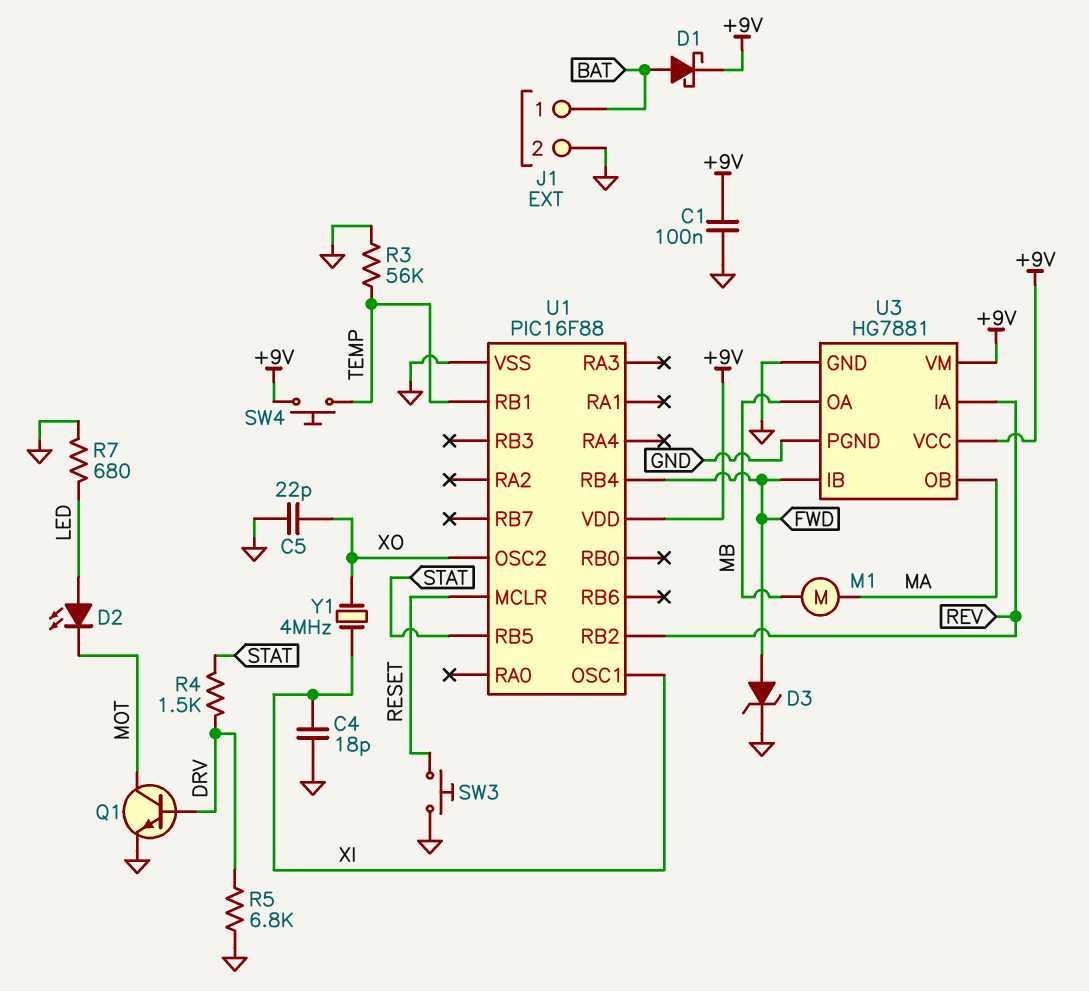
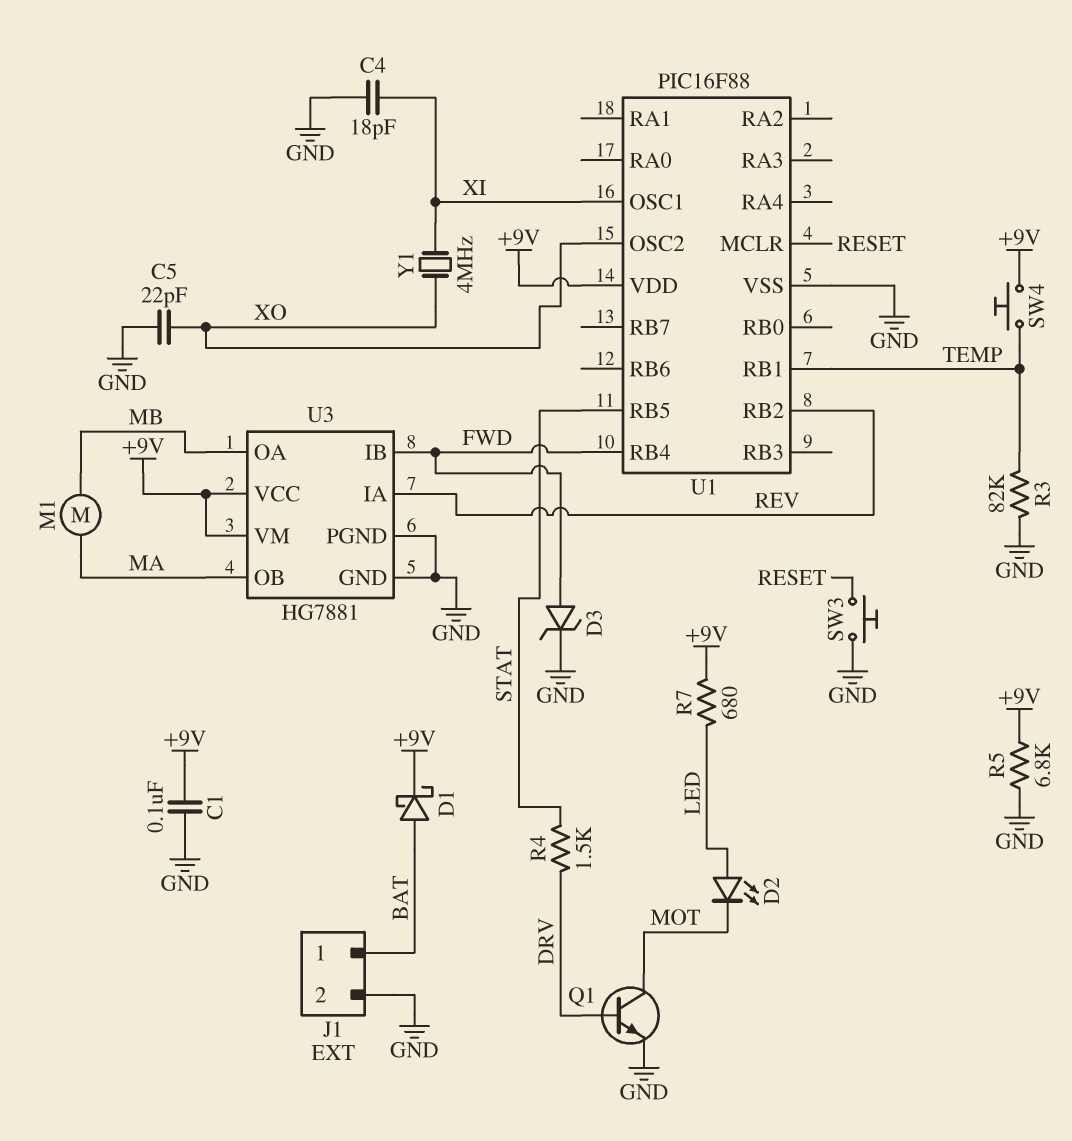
R3: 56k (GND, TEMP) -> 82k (GND, TEMP)
R5: 6.8k (DRV, GND) -> 6.8k (+9V, GND)
R7: 680 (GND, LED) -> 680 (+9V, LED)

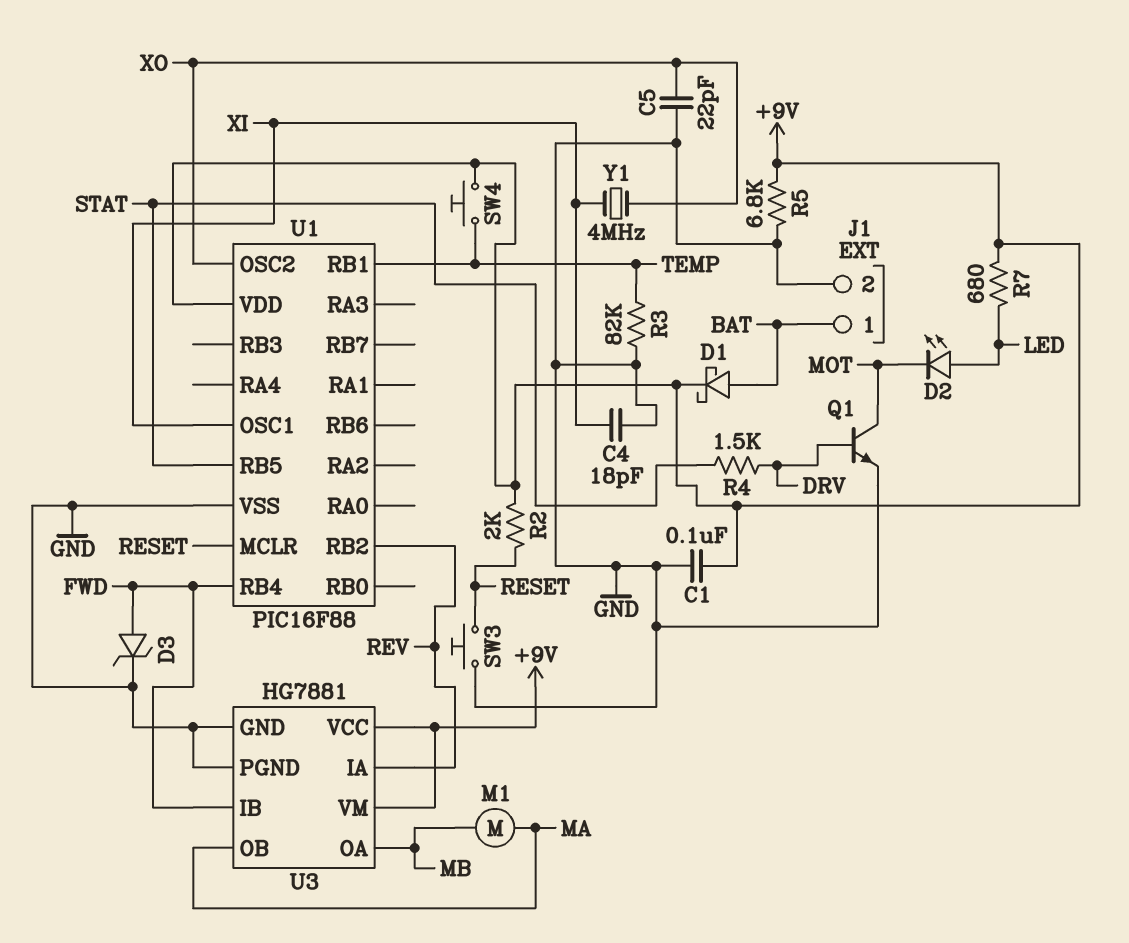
R2: none -> 2k (+9V, RESET)

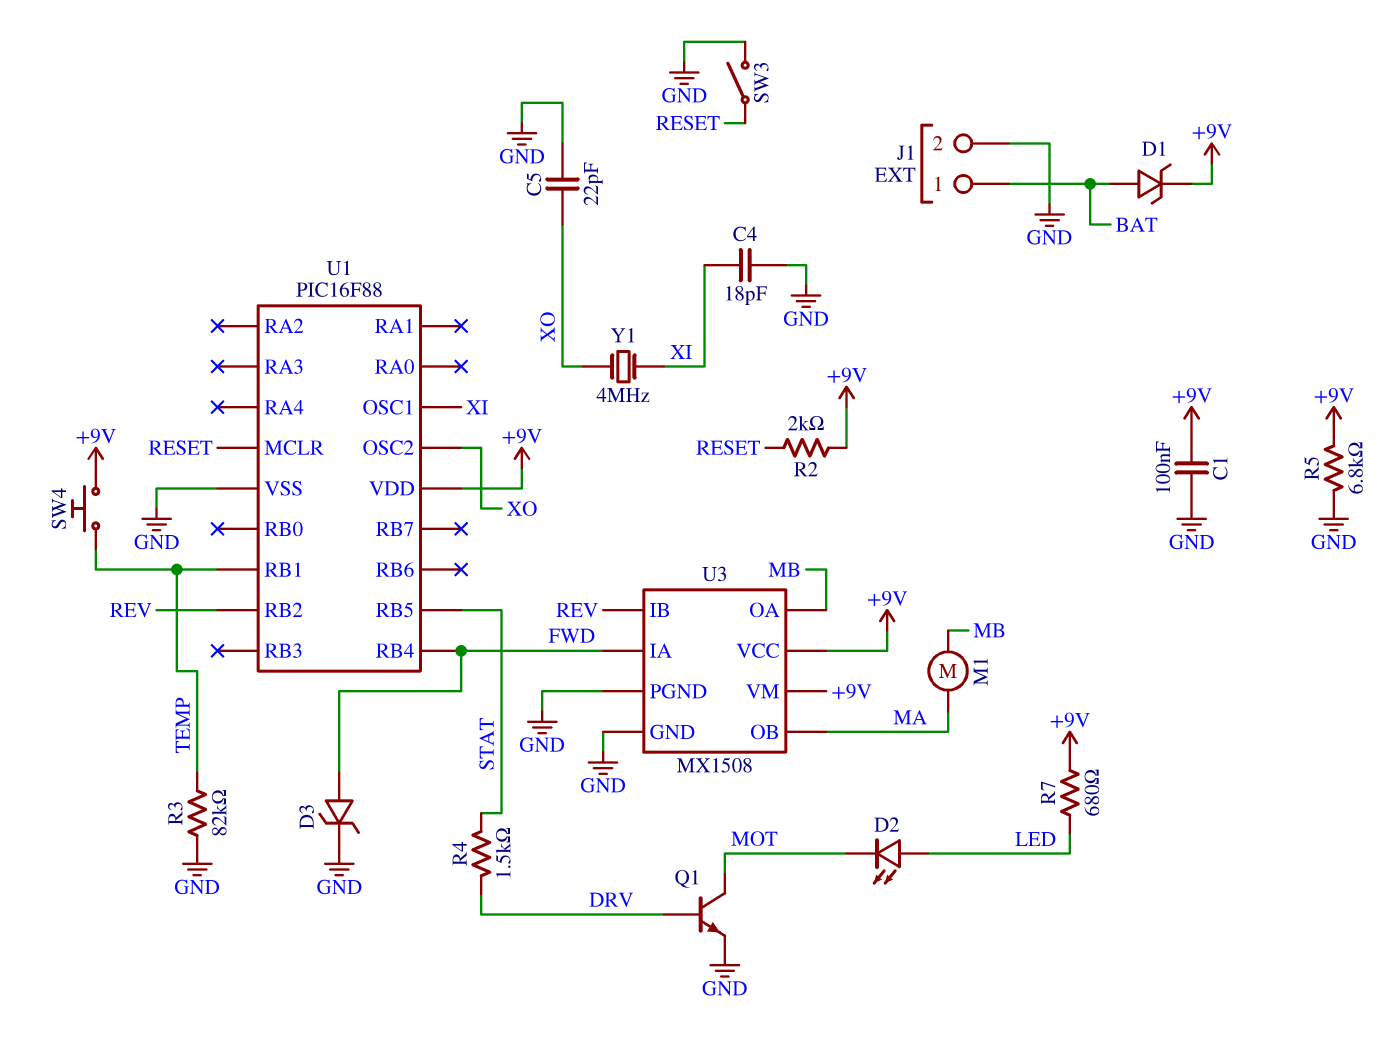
D1: schottky (A BAT, K +9V) -> zener (A BAT, K +9V)
SW3: button (GND, RESET) -> switch (GND, RESET)
U3: HG7881 -> MX1508
U3 pin IA: REV -> FWD
U3 pin IB: FWD -> REV

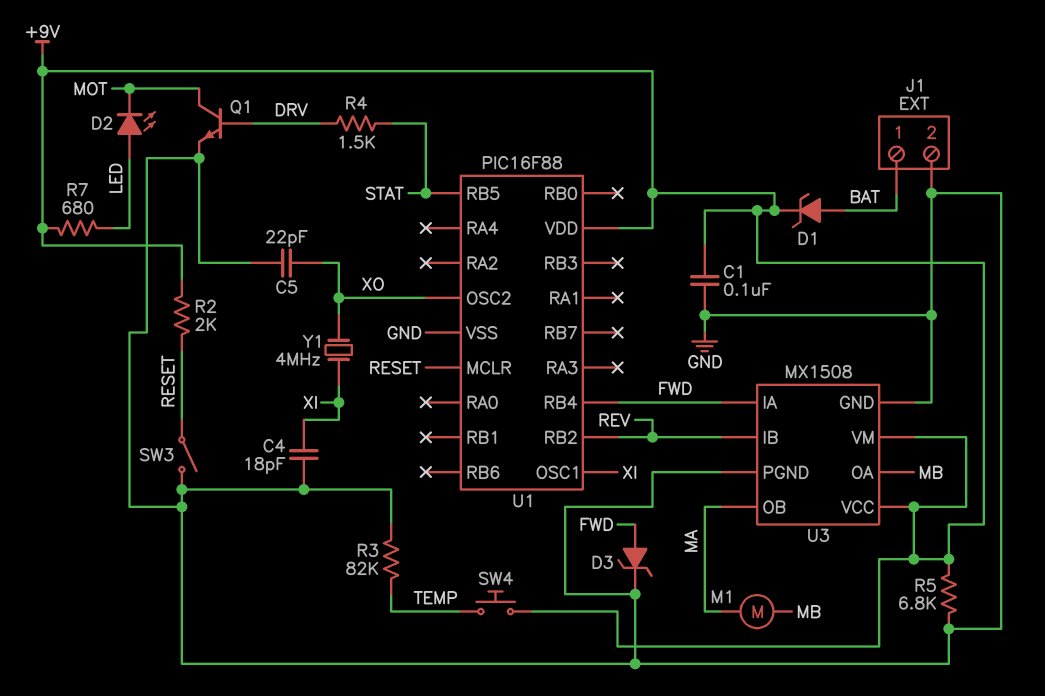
U1 pin RB1: TEMP -> none

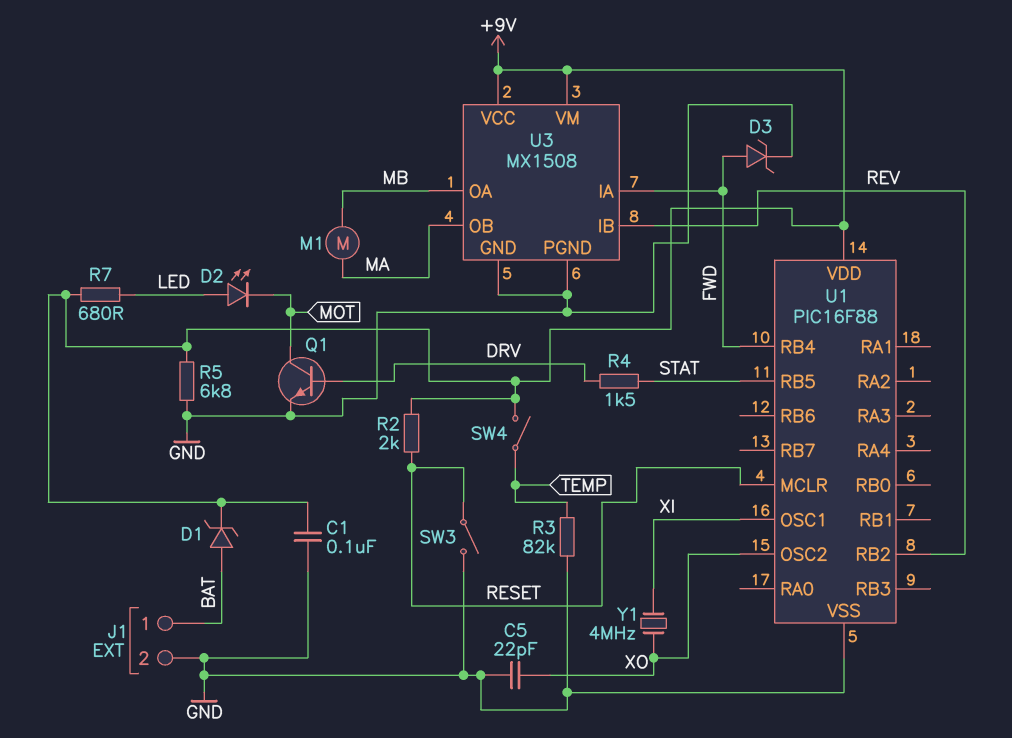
C4: 18pF (GND, XI) -> none
SW4: button (+9V, TEMP) -> switch (+9V, TEMP)

